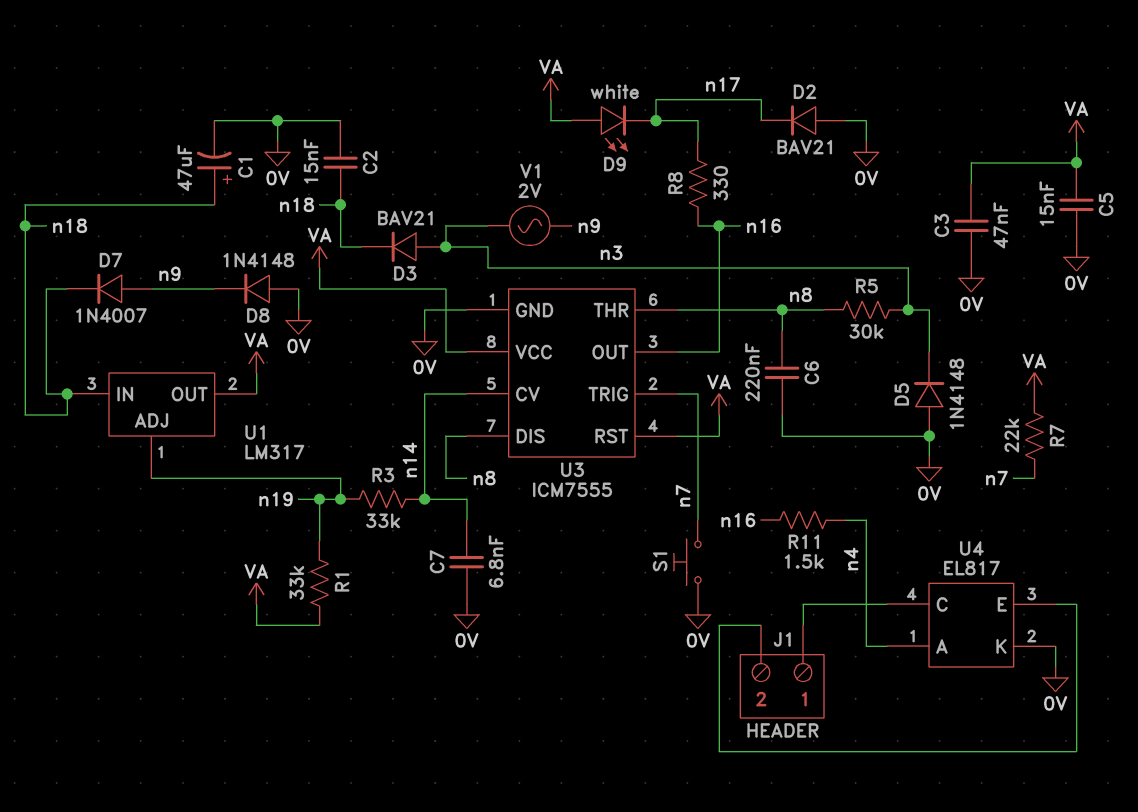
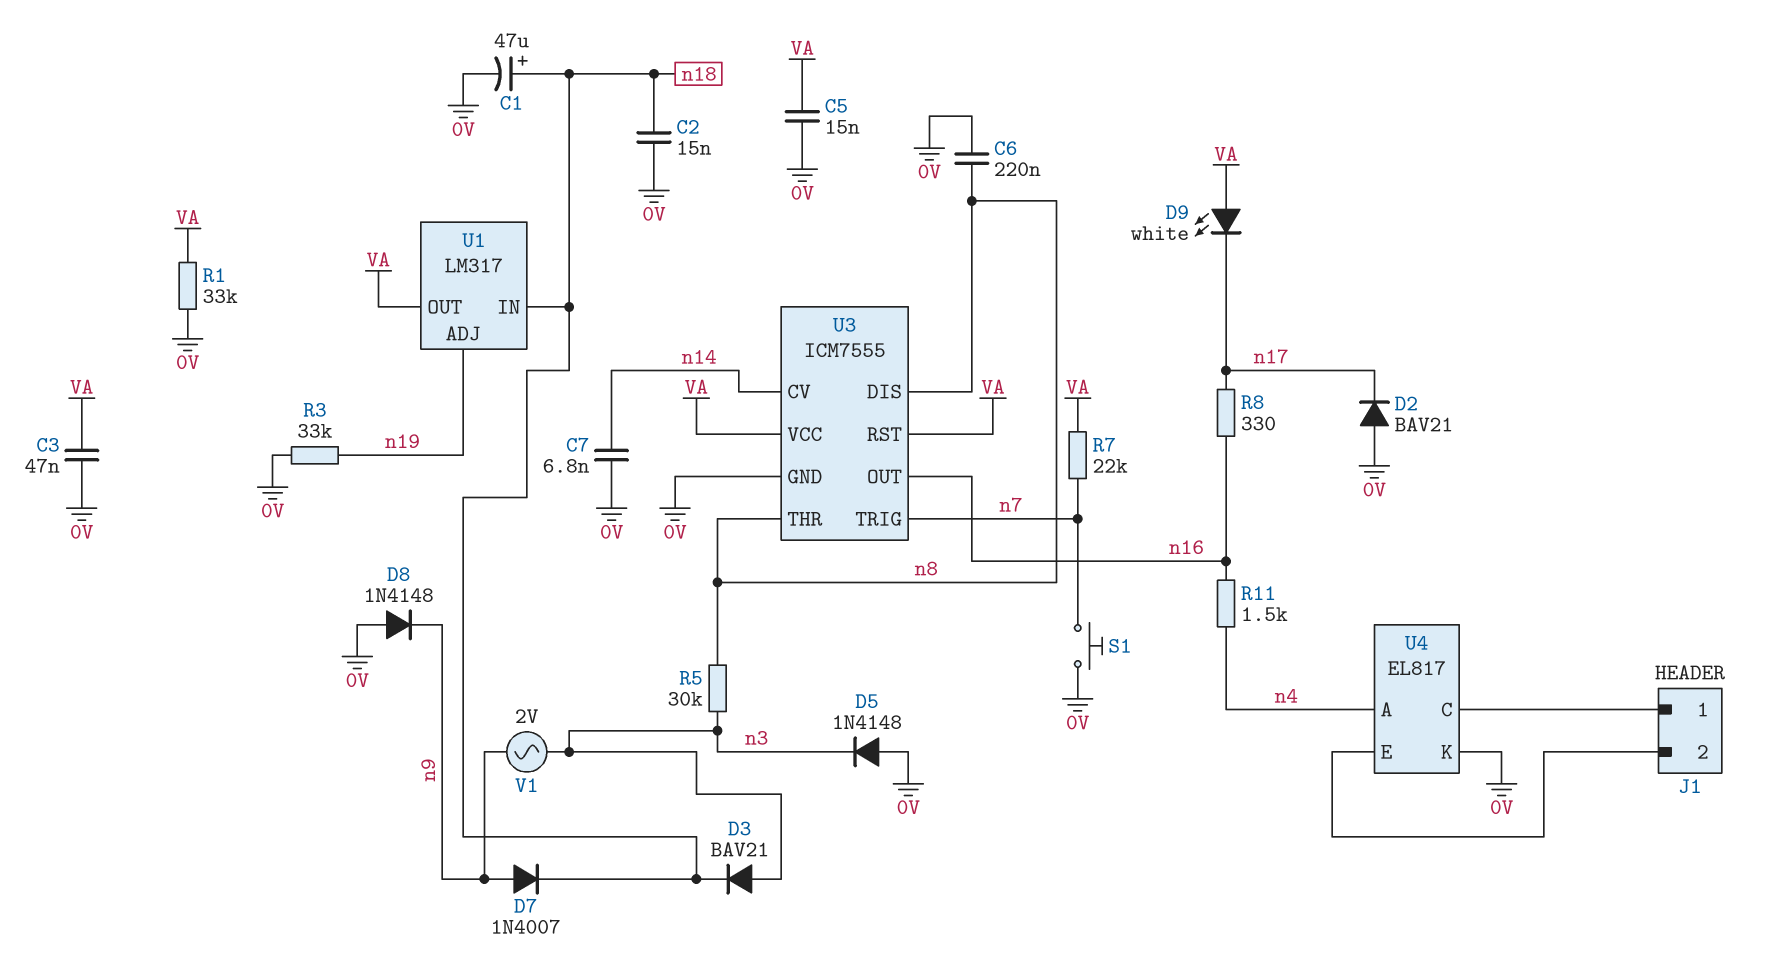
R1: 33k (VA, n19) -> 33k (0V, VA)
R3: 33k (n14, n19) -> 33k (0V, n19)

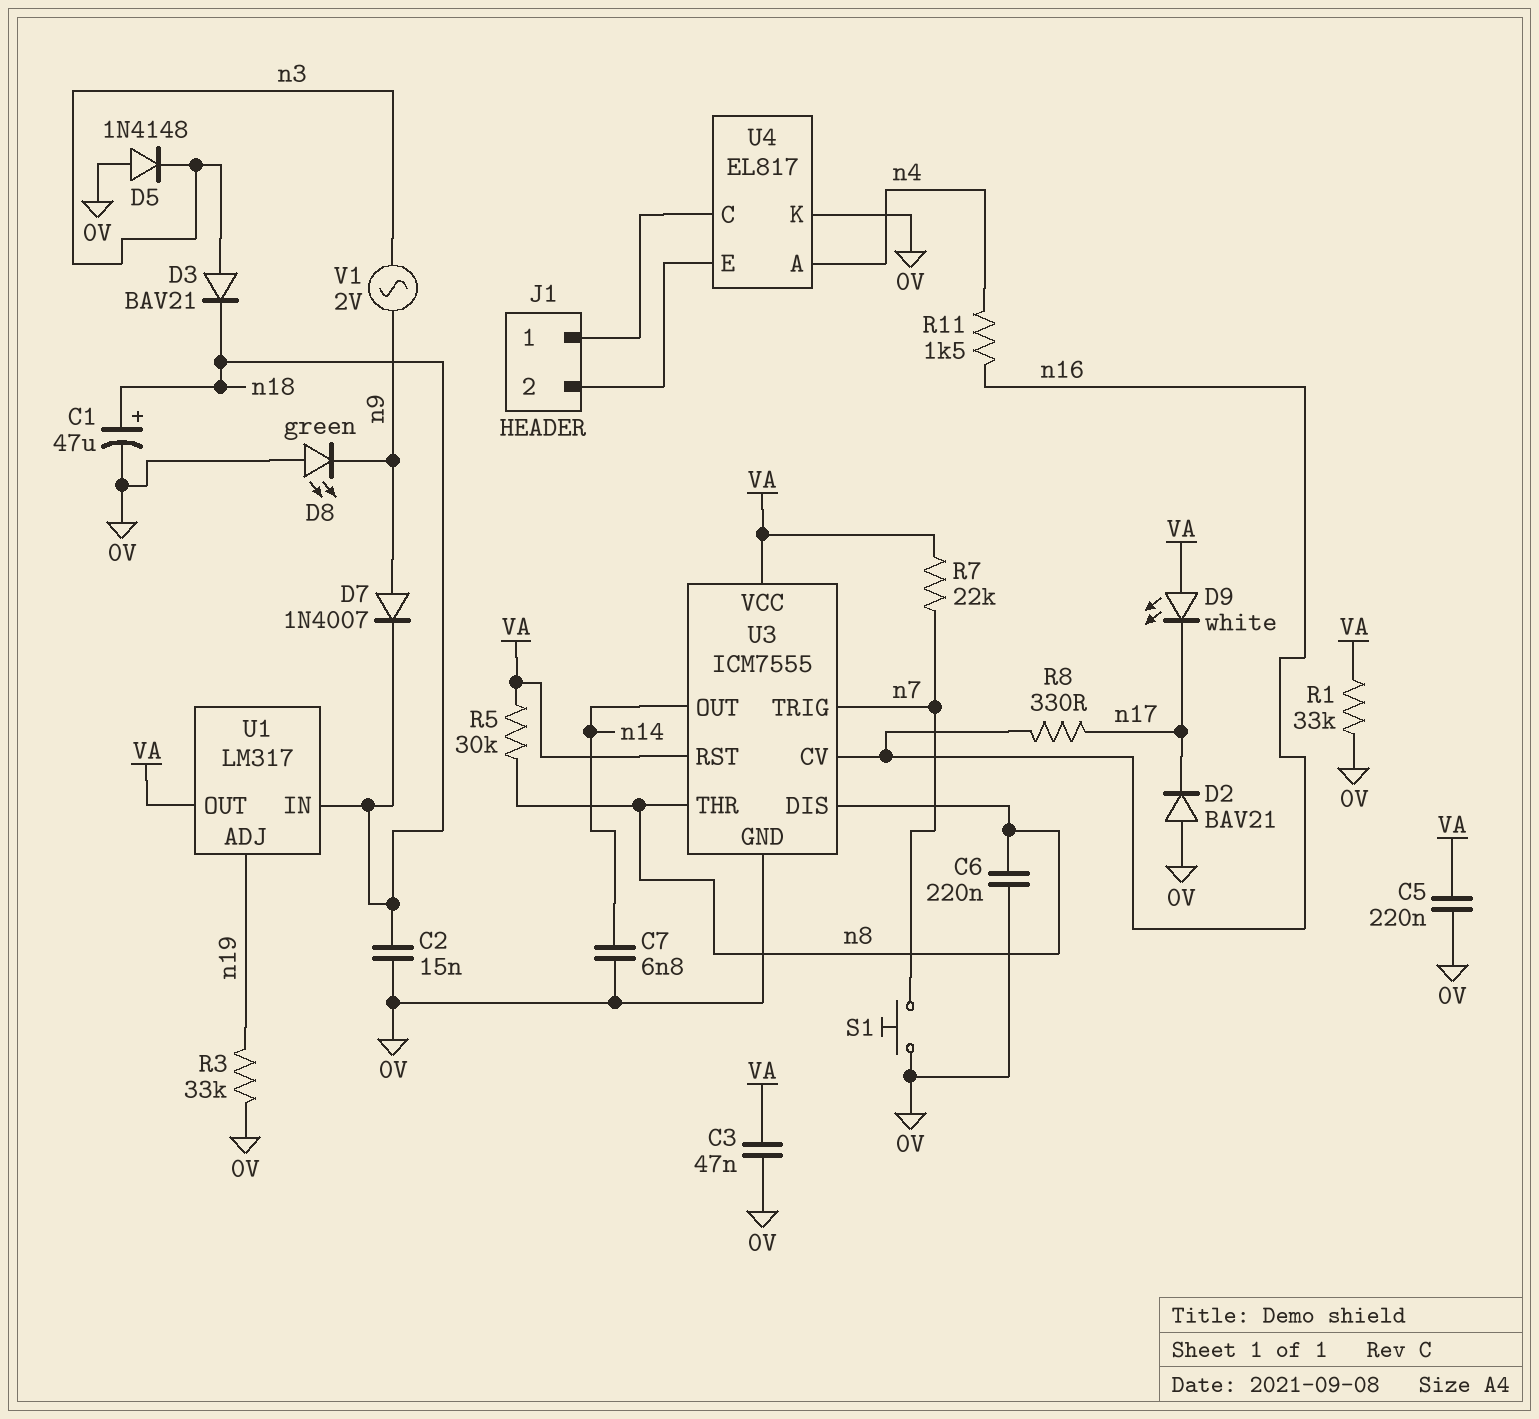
C5: 15nF (0V, VA) -> 220nF (0V, VA)
D8: diode 1N4148 (A 0V, K n9) -> LED green (A 0V, K n9)
R5: 30k (n3, n8) -> 30k (VA, n8)
U3 pin CV: n14 -> n16
U3 pin OUT: n16 -> n14

